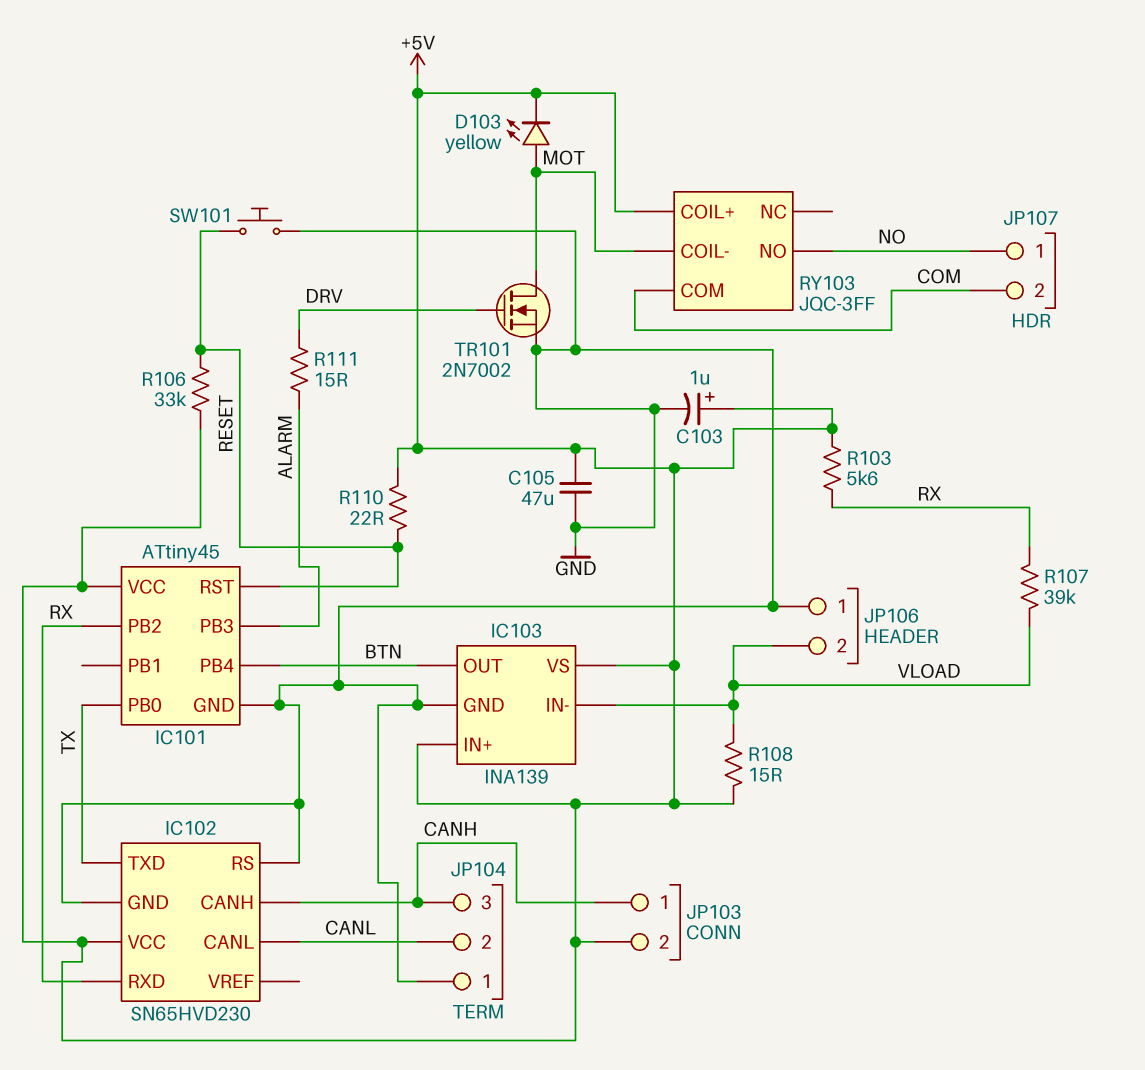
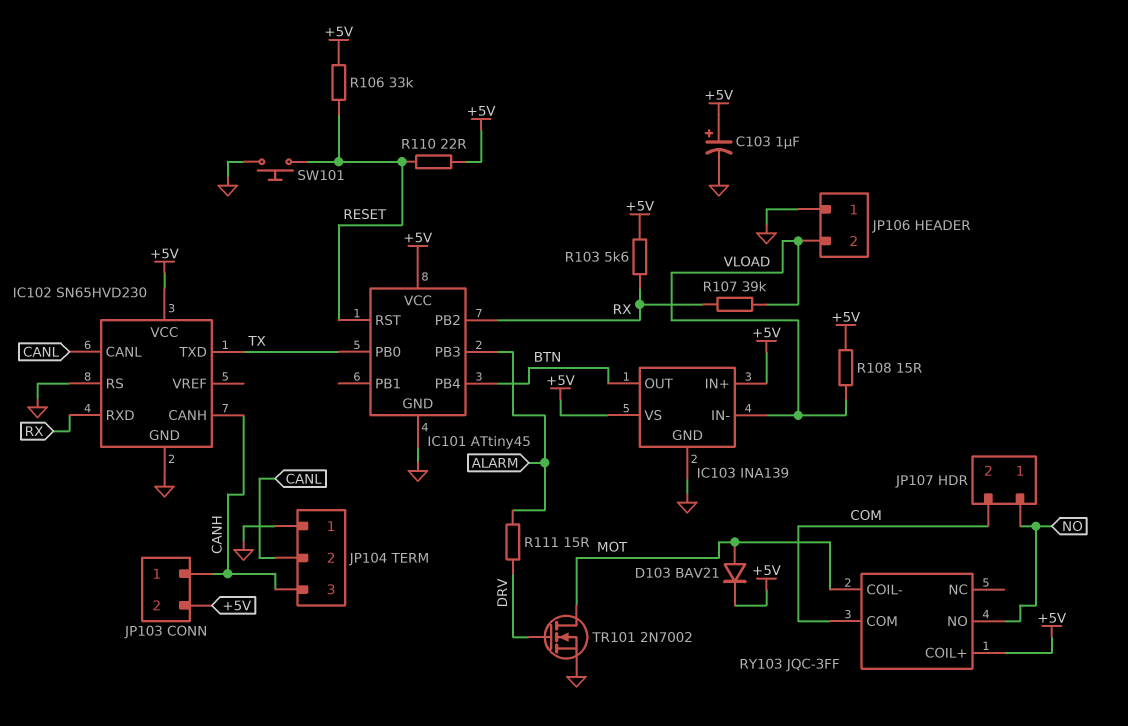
C105: 47uF (+5V, GND) -> none
D103: LED yellow (A MOT, K +5V) -> diode BAV21 (A MOT, K +5V)

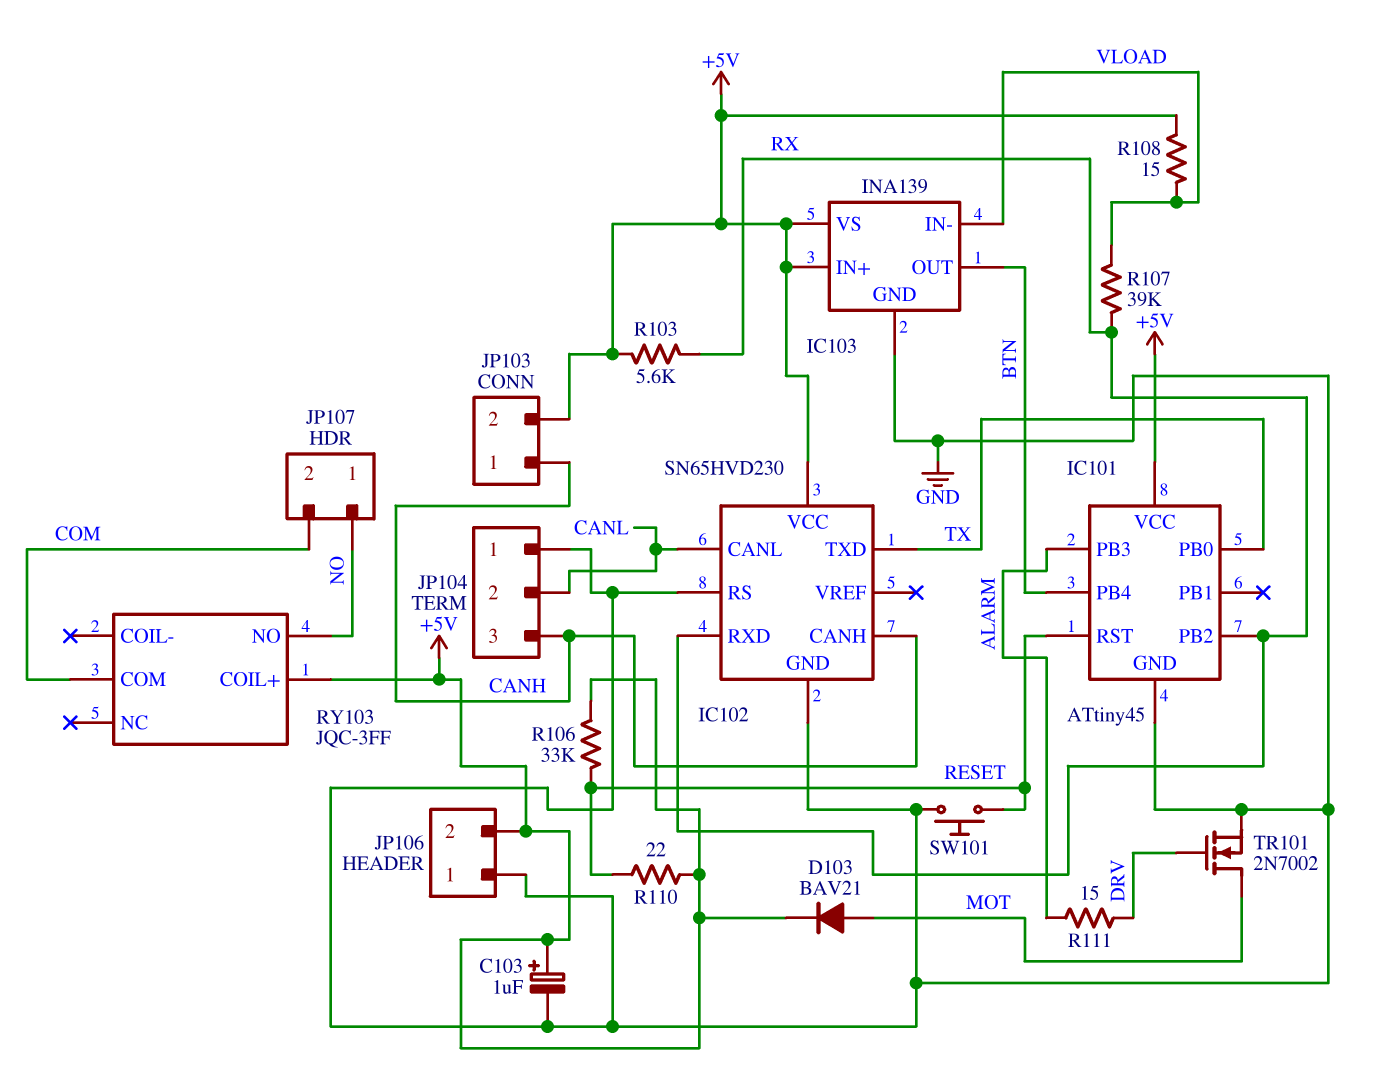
JP106 pin 2: VLOAD -> +5V
RY103 pin COIL-: MOT -> none

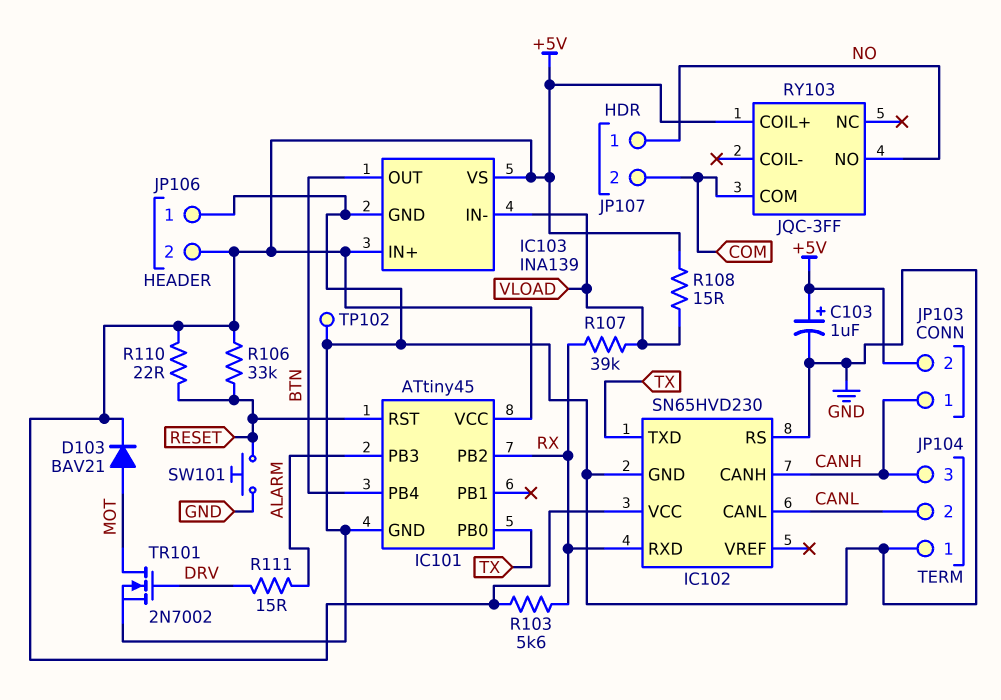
TP102: none -> test point (GND)

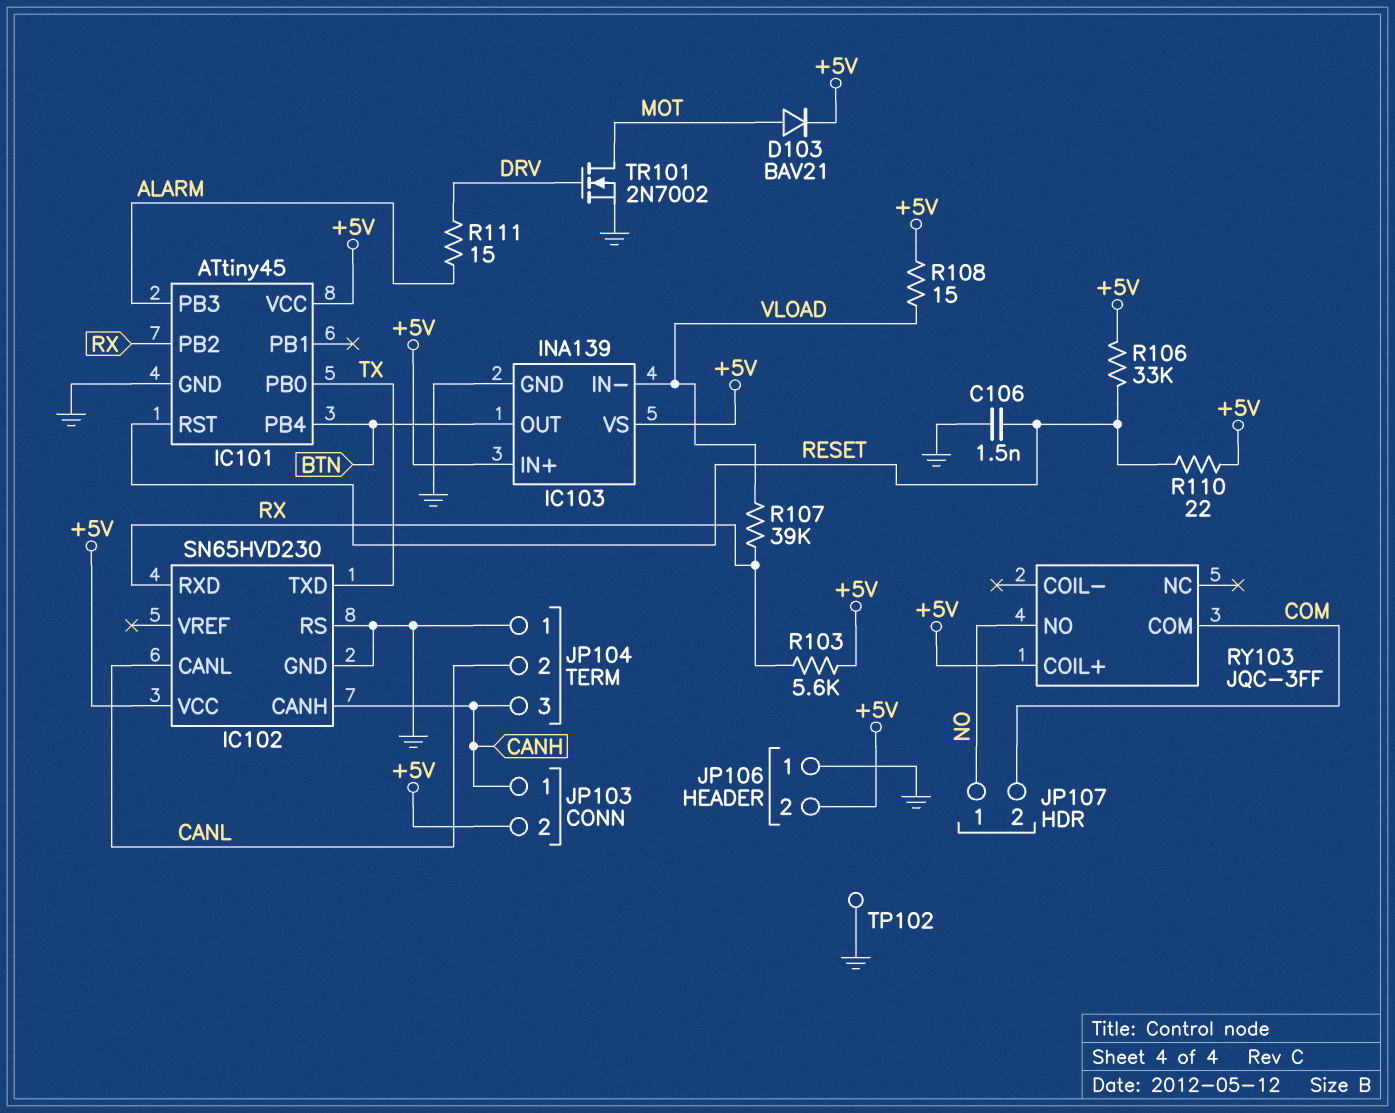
C103: 1uF (plus +5V, minus GND) -> none
C106: none -> 1.5nF (GND, RESET)
SW101: button (GND, RESET) -> none

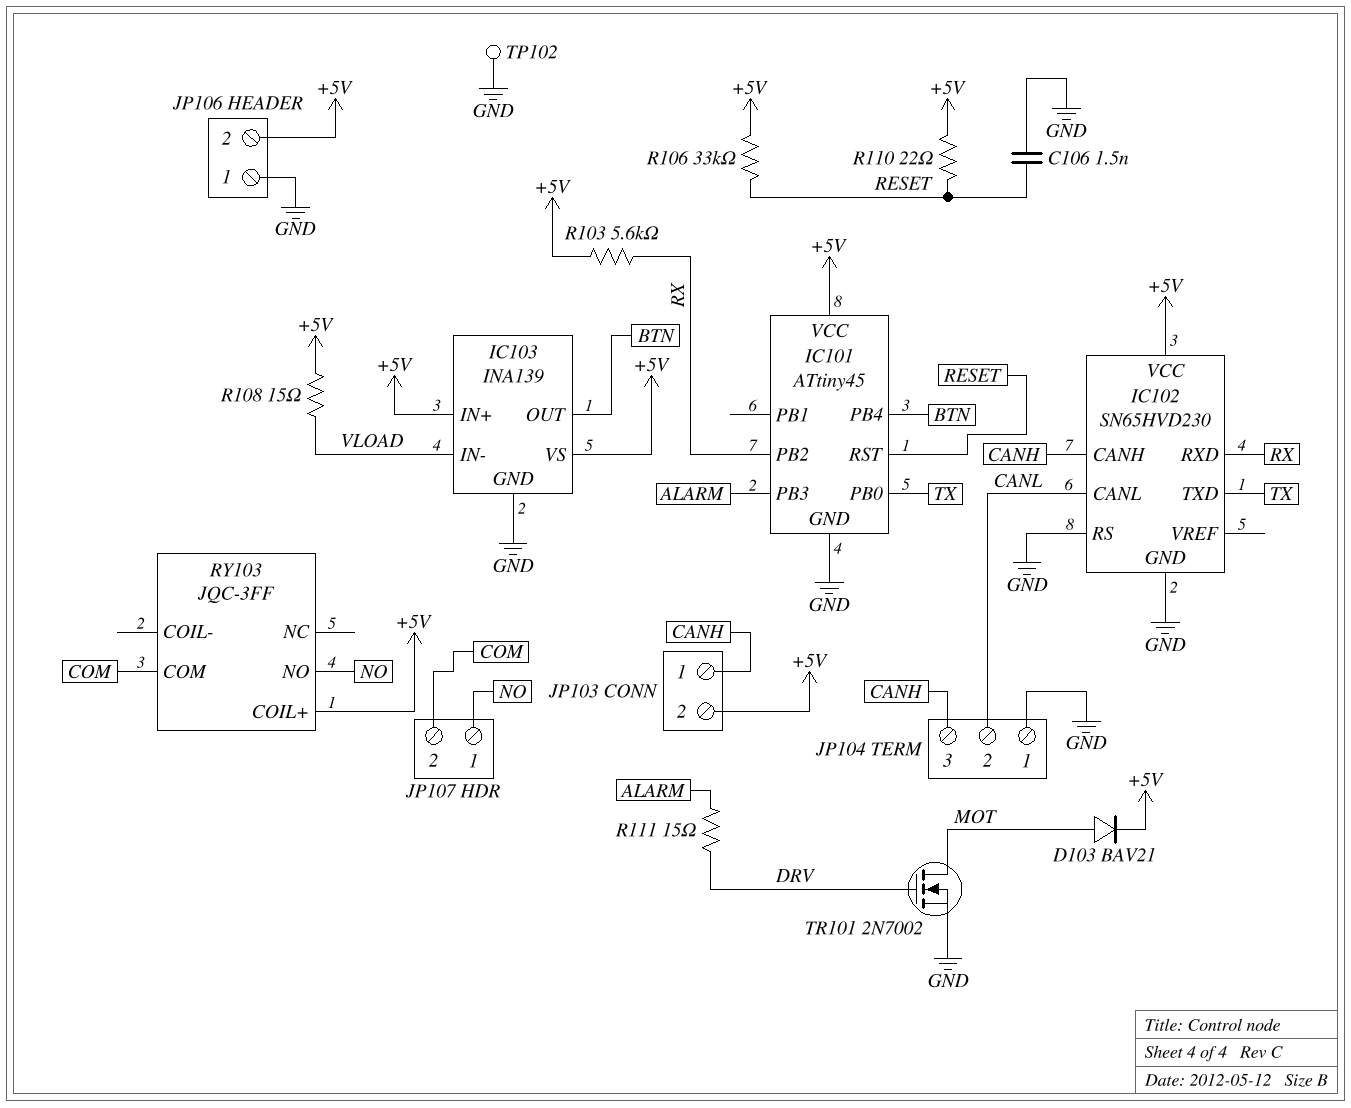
R107: 39k (RX, VLOAD) -> none

